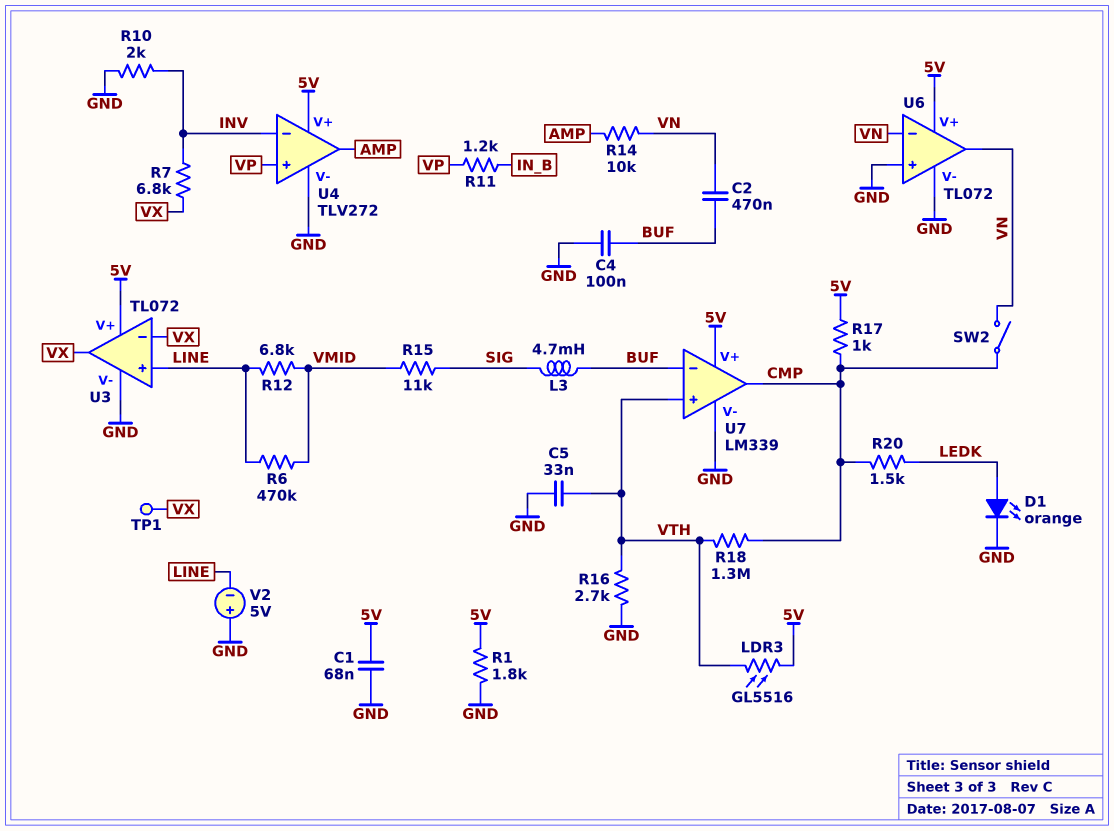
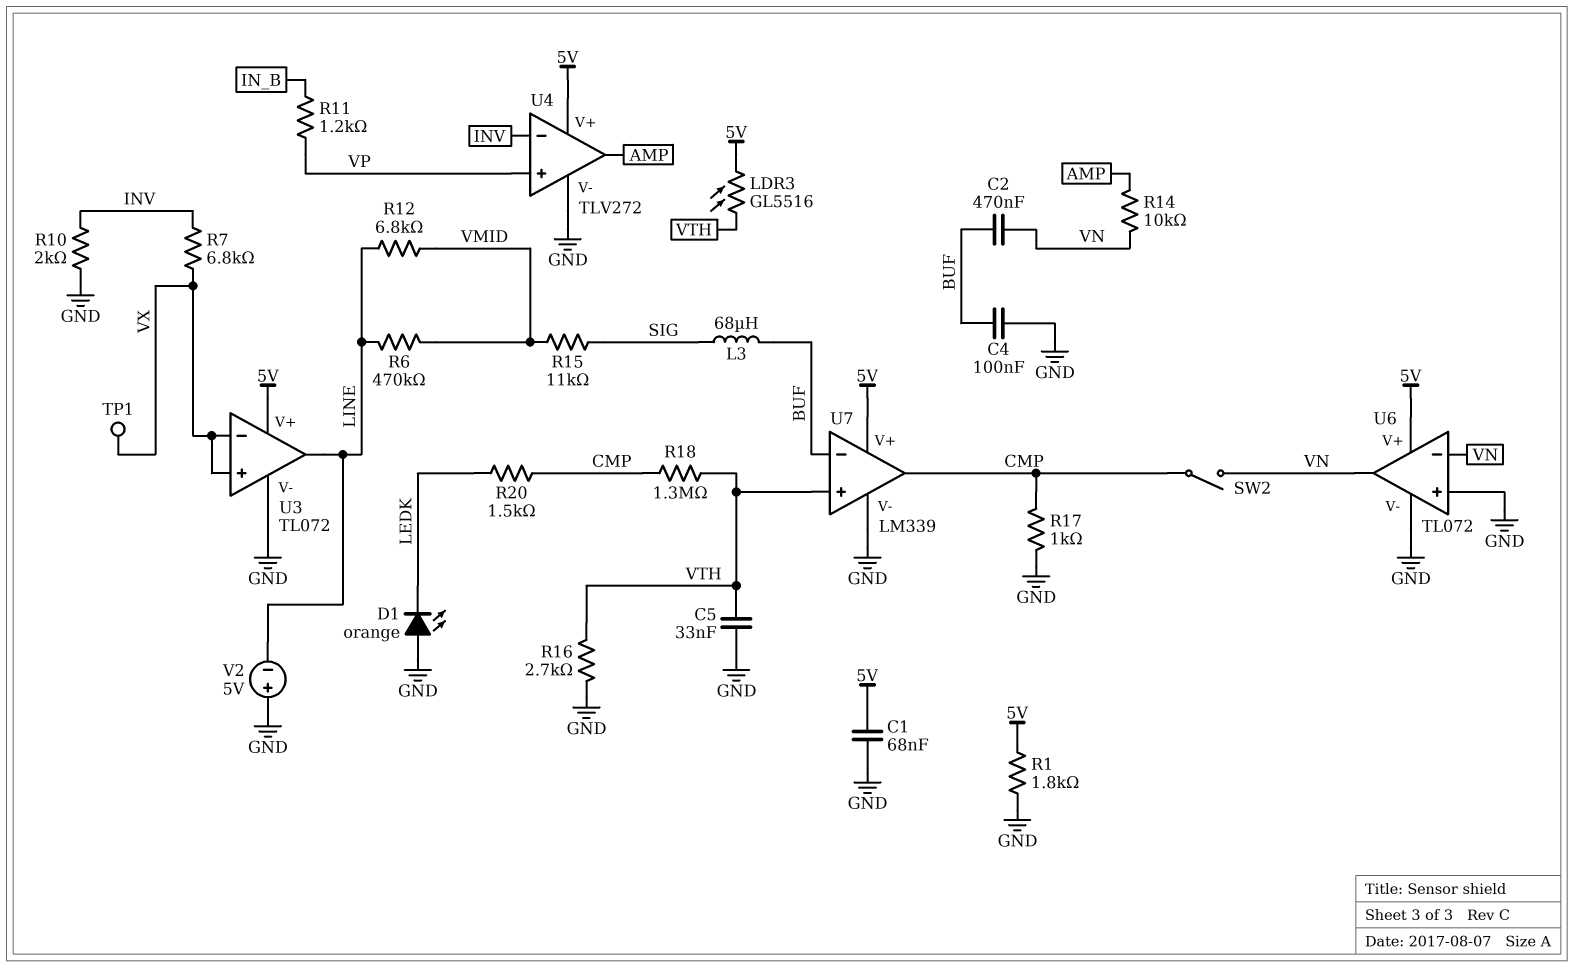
D1: LED orange (A LEDK, K GND) -> LED orange (A GND, K LEDK)
L3: 4.7mH (BUF, SIG) -> 68uH (BUF, SIG)
R17: 1k (5V, CMP) -> 1k (CMP, GND)
U3 pin in+: LINE -> VX
U3 pin out: VX -> LINE

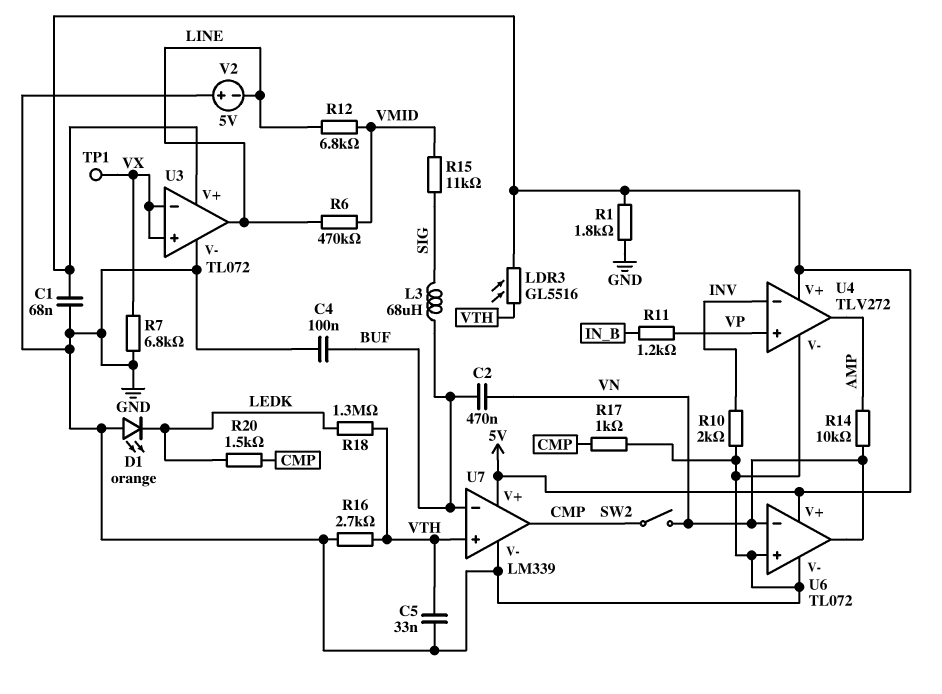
R7: 6.8k (INV, VX) -> 6.8k (GND, VX)
R18: 1.3M (CMP, VTH) -> 1.3M (LEDK, VTH)

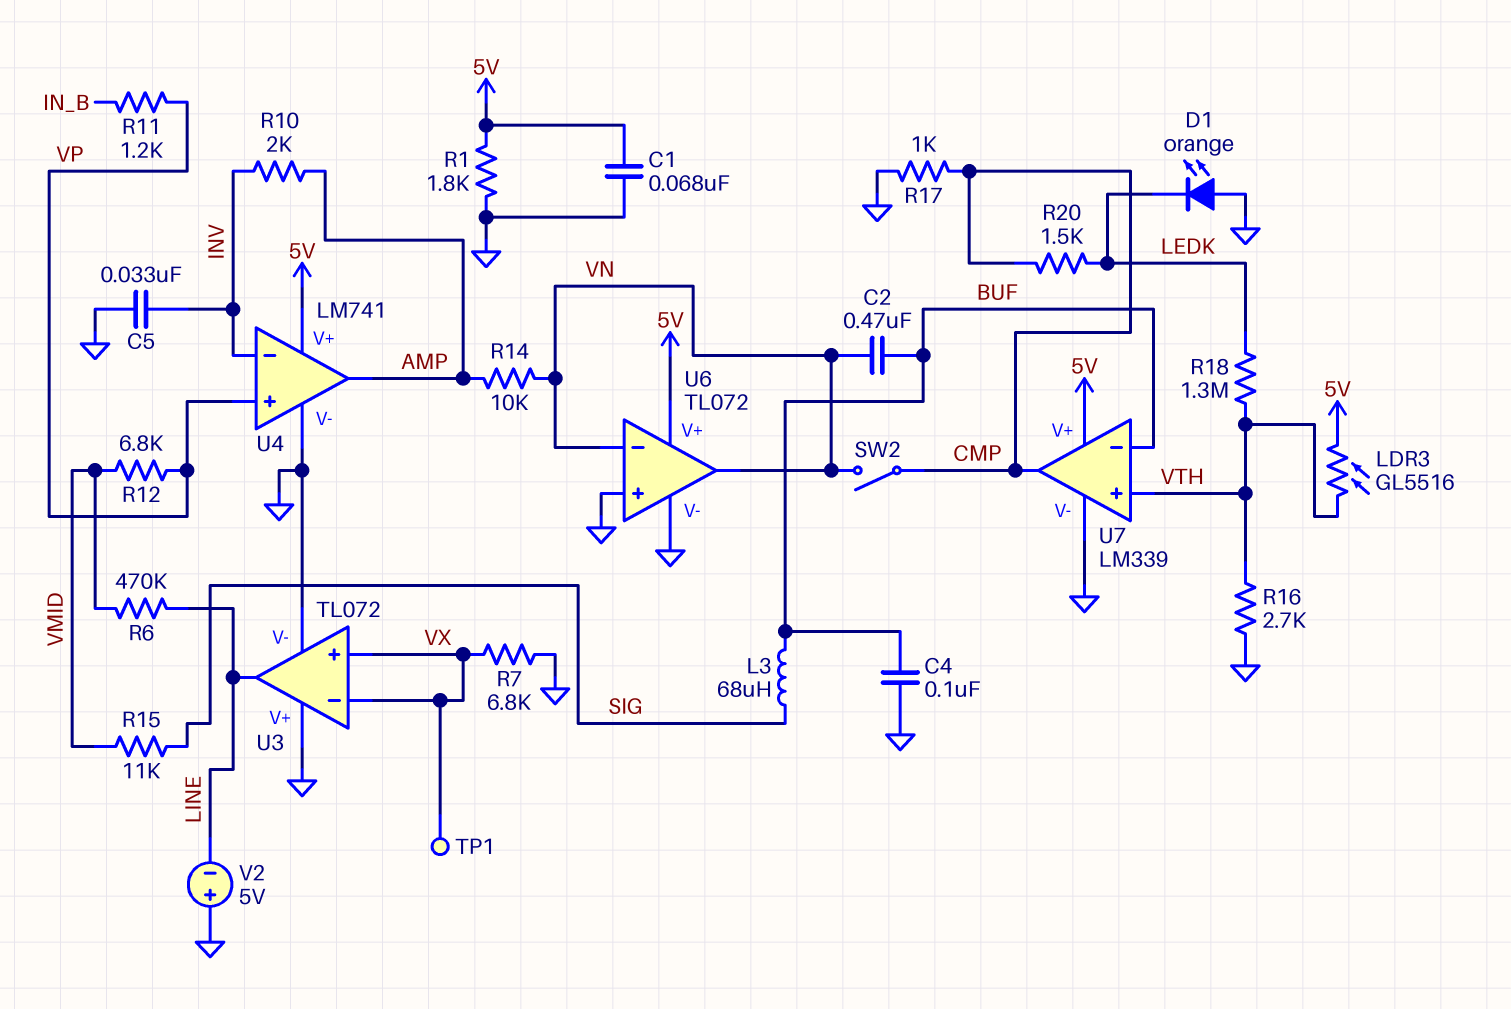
C5: 33nF (GND, VTH) -> 33nF (GND, INV)
R10: 2k (GND, INV) -> 2k (AMP, INV)
R12: 6.8k (LINE, VMID) -> 6.8k (VMID, VP)
U3 pin V+: 5V -> GND
U4: TLV272 -> LM741

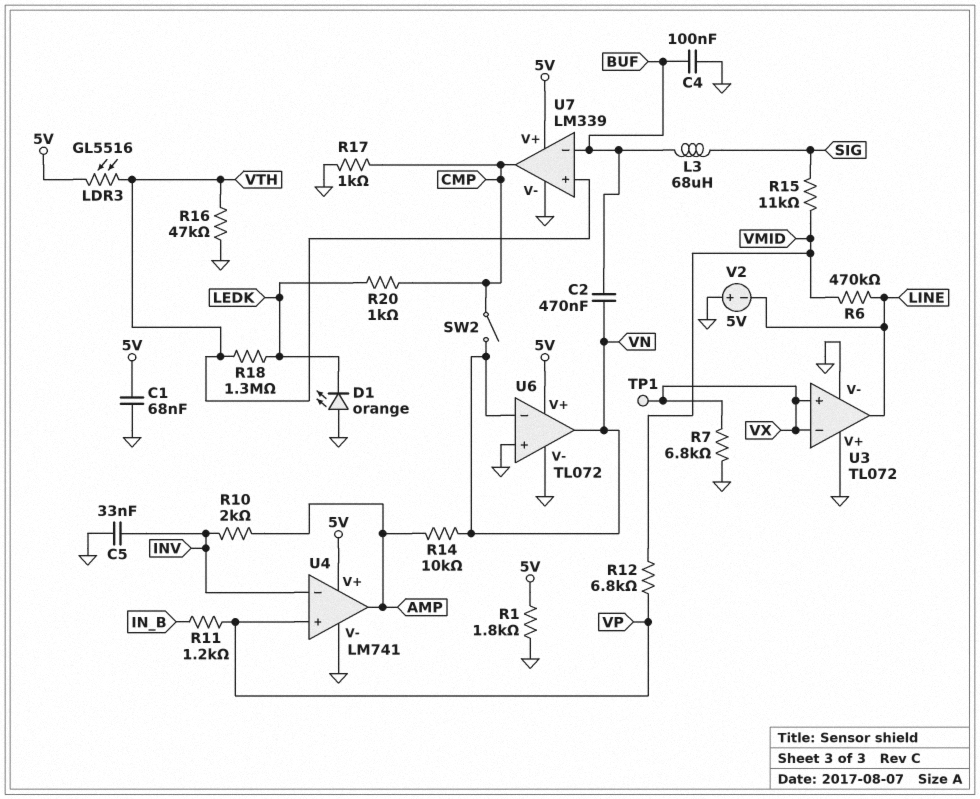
R16: 2.7k (GND, VTH) -> 47k (GND, VTH)
R20: 1.5k (CMP, LEDK) -> 1k (CMP, LEDK)

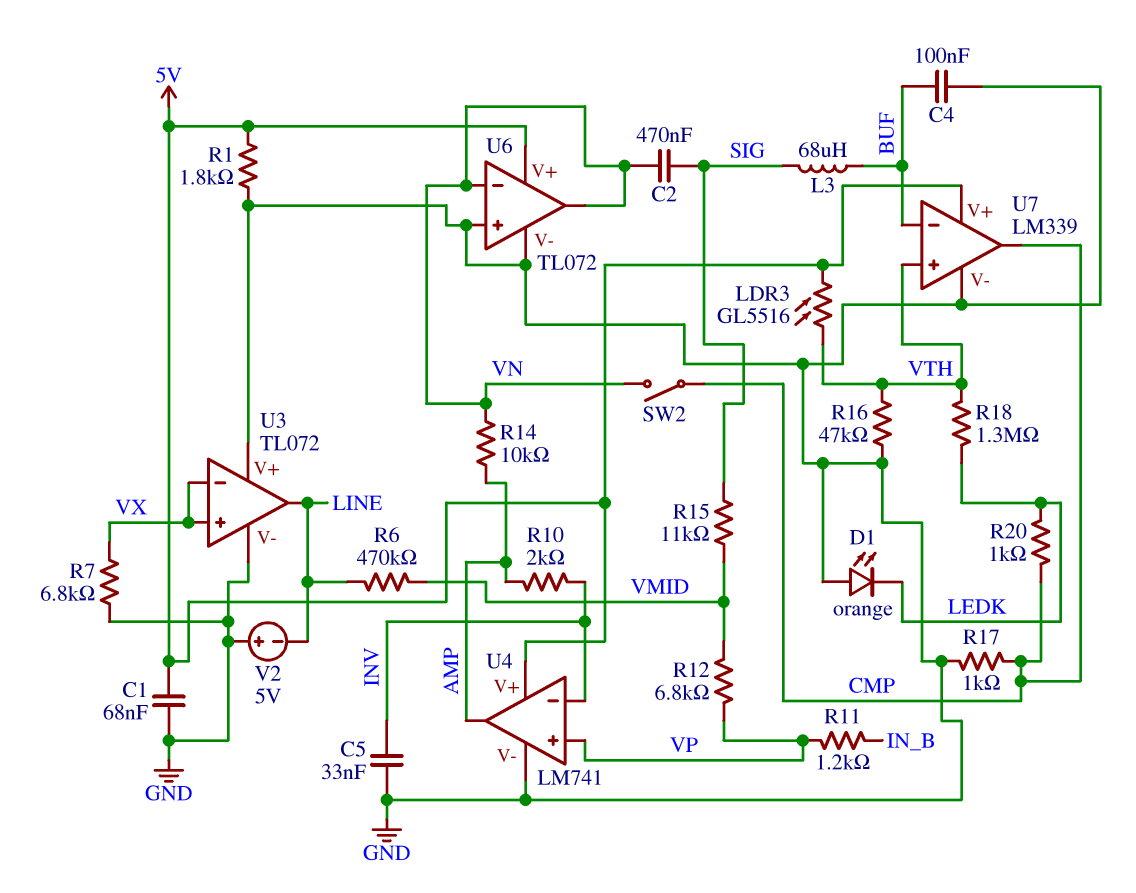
C2: 470nF (BUF, VN) -> 470nF (SIG, VN)
TP1: test point (VX) -> none

